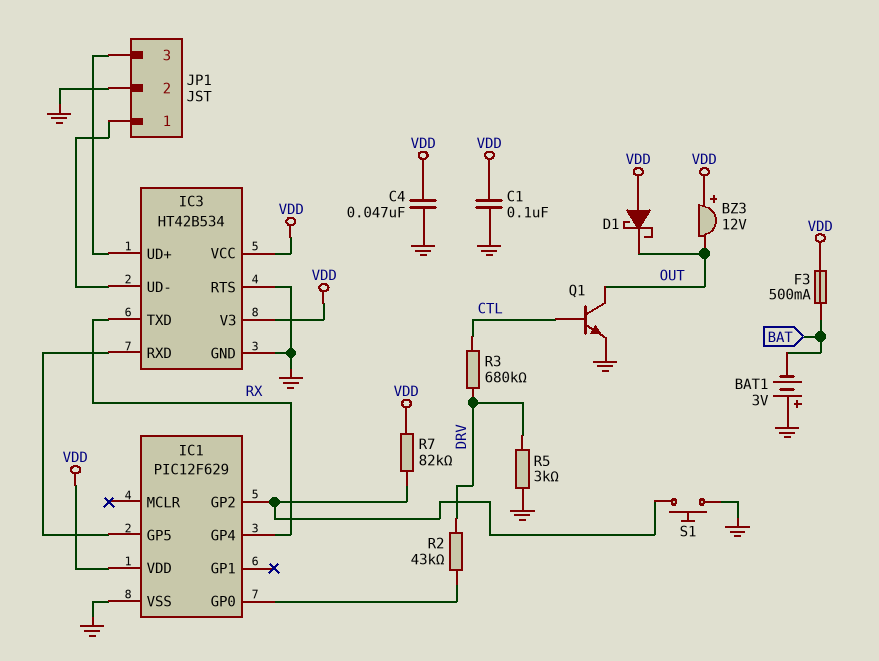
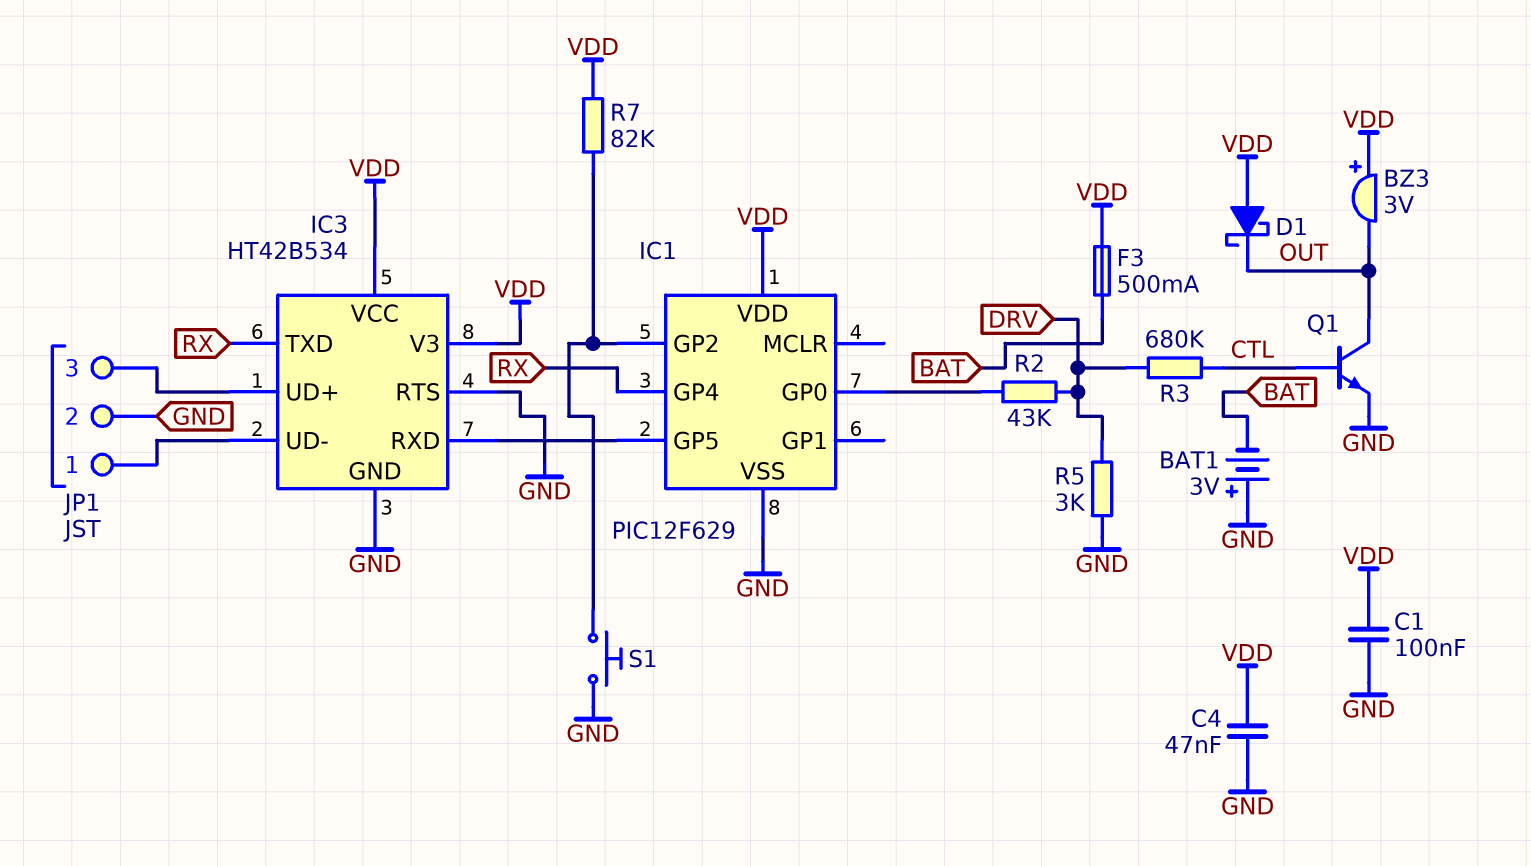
BZ3: buzzer 12V (plus VDD, minus OUT) -> buzzer 3V (plus VDD, minus OUT)

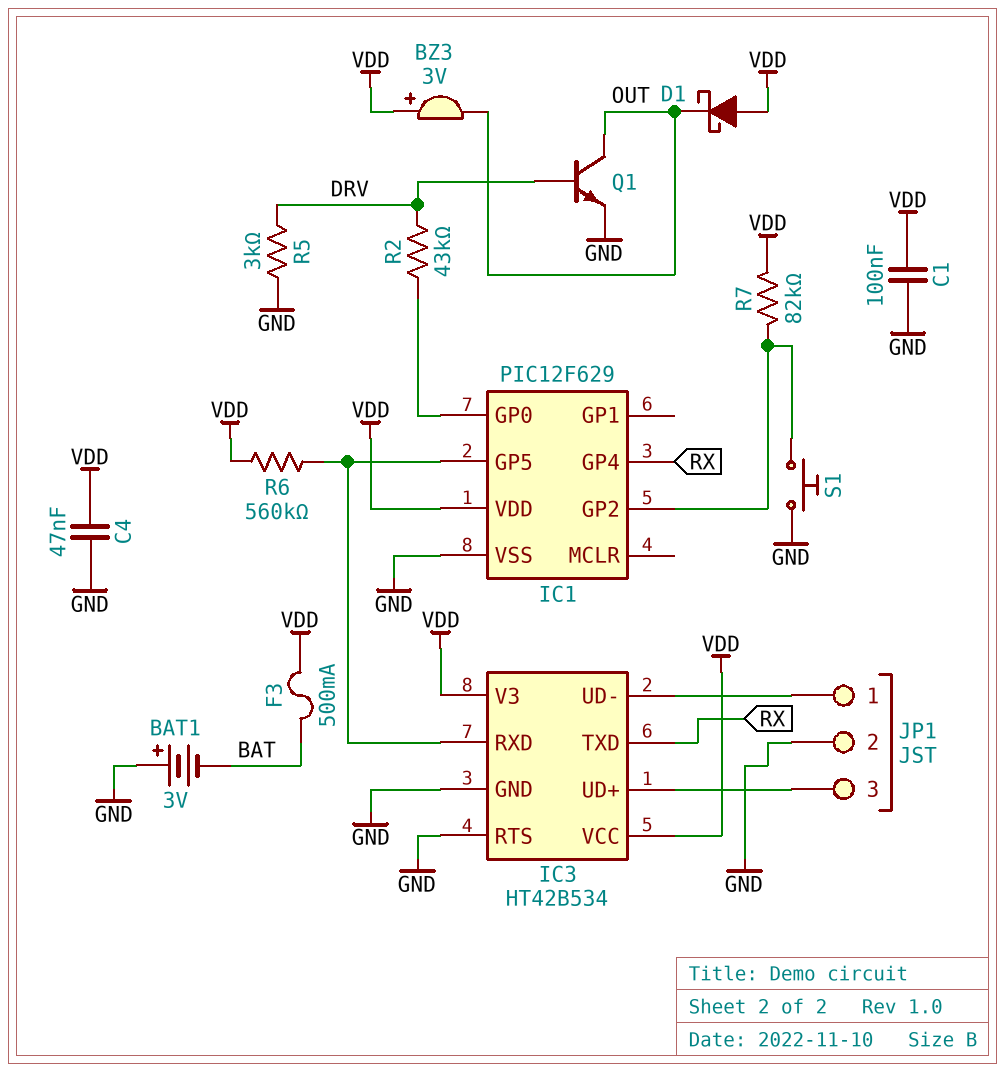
Q1: NPN (B CTL, C OUT, E GND) -> NPN (B DRV, C OUT, E GND)
R3: 680k (CTL, DRV) -> none
R6: none -> 560k (IC1/GP5, VDD)

